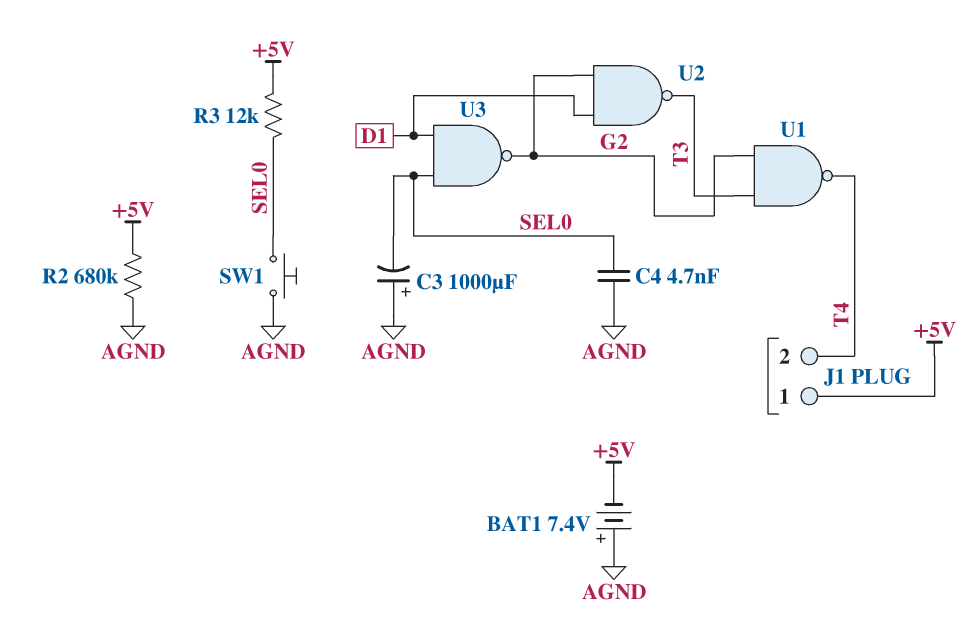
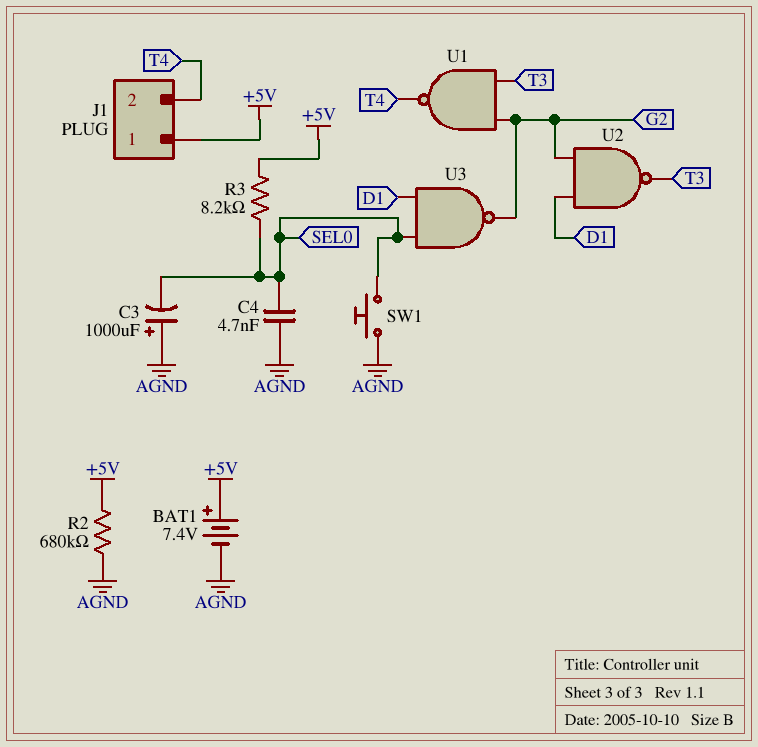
BAT1: 7.4V (plus AGND, minus +5V) -> 7.4V (plus +5V, minus AGND)
R3: 12k (+5V, SEL0) -> 8.2k (+5V, SEL0)

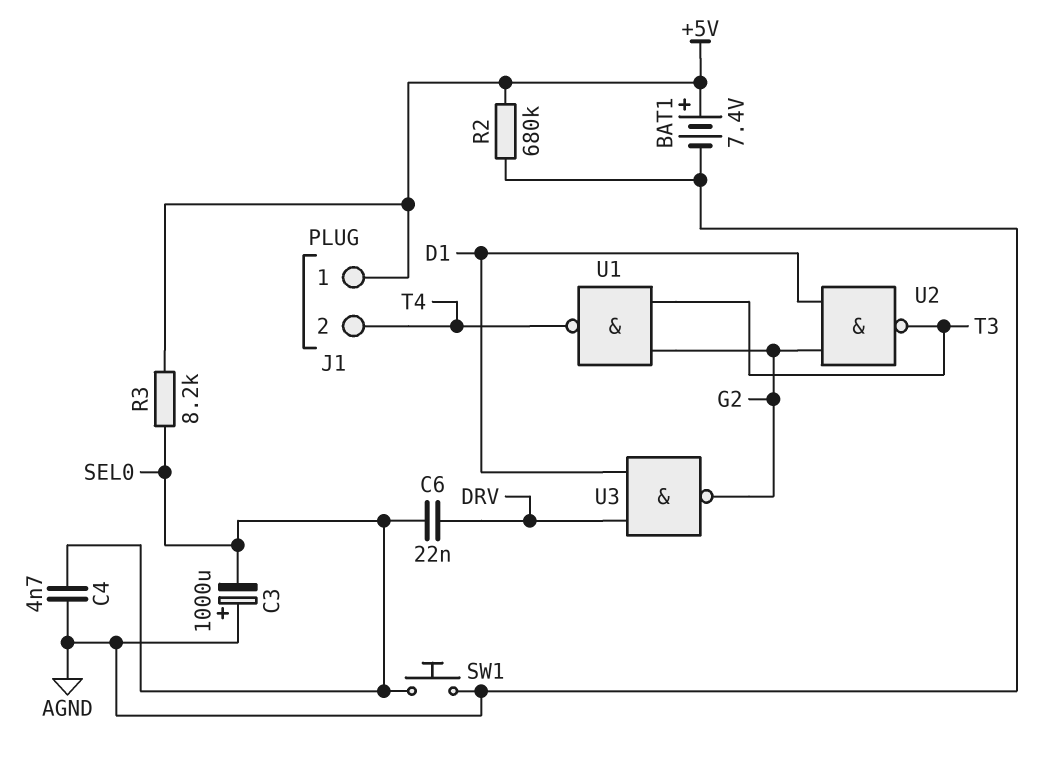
C6: none -> 22nF (DRV, SEL0)
U3: NAND (in D1, in SEL0, out G2) -> NAND (in D1, in DRV, out G2)

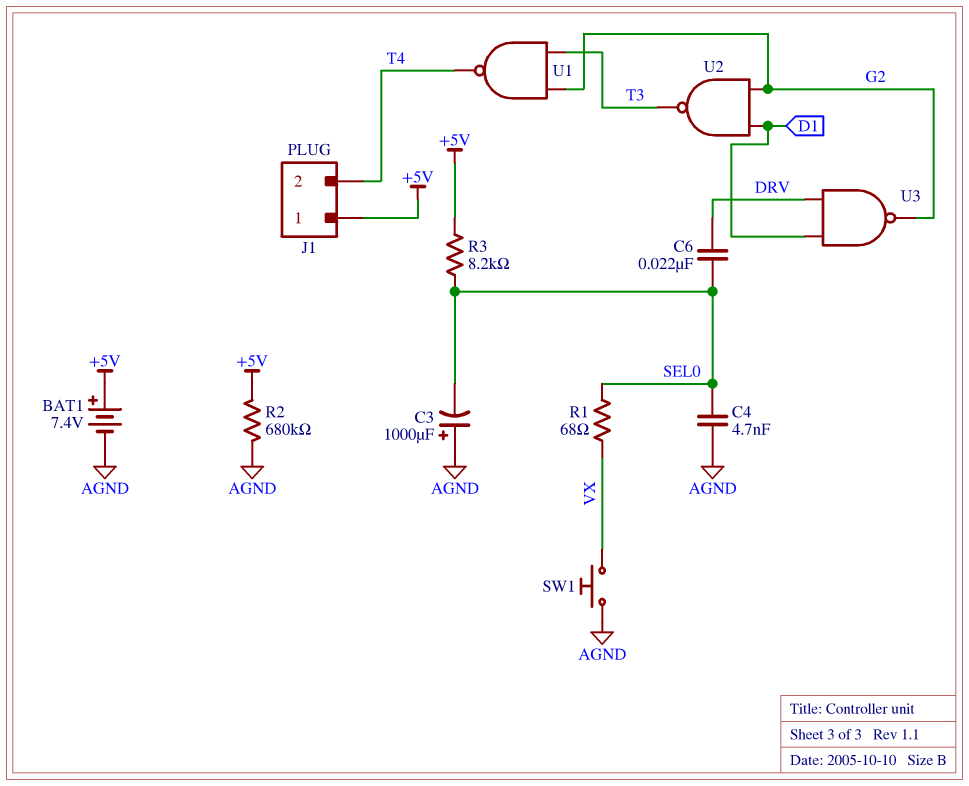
R1: none -> 68 (SEL0, VX)
SW1: button (AGND, SEL0) -> button (AGND, VX)

